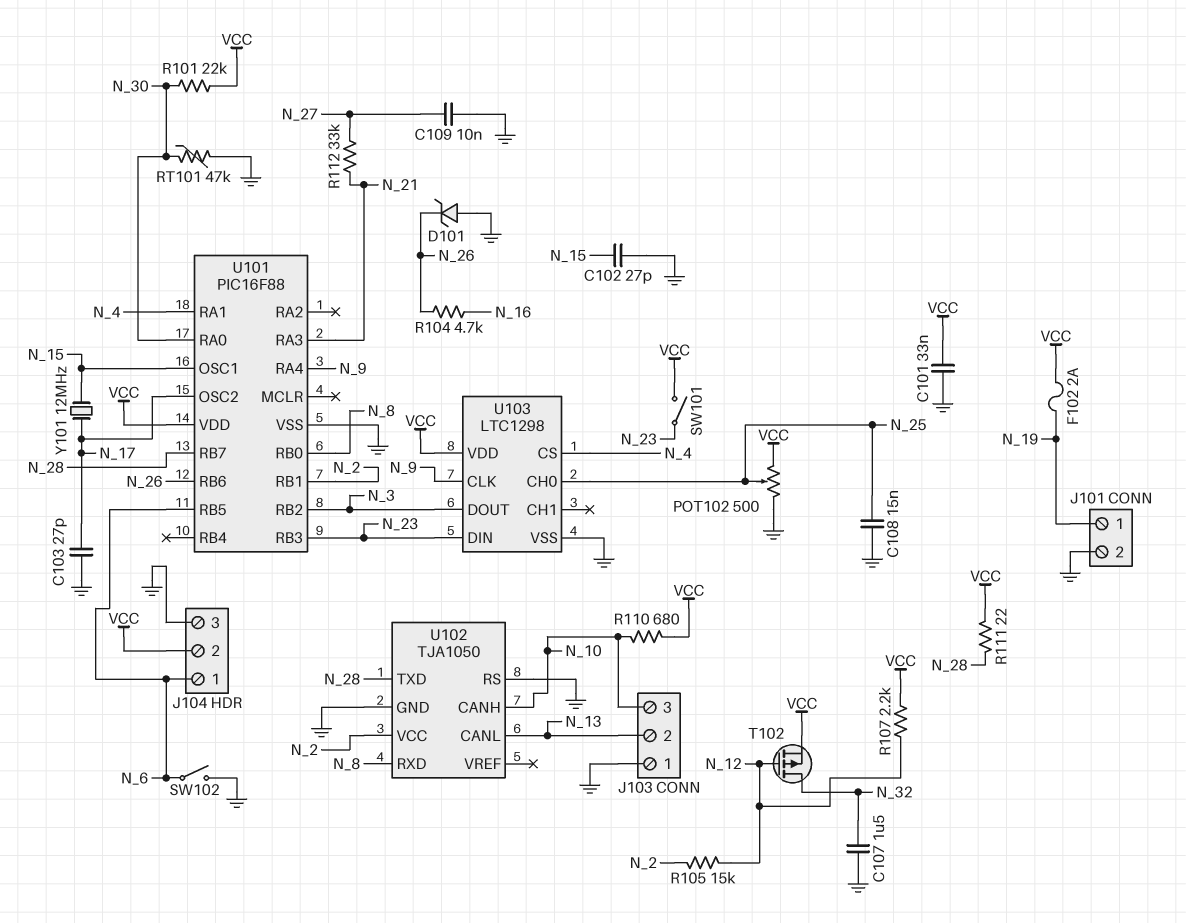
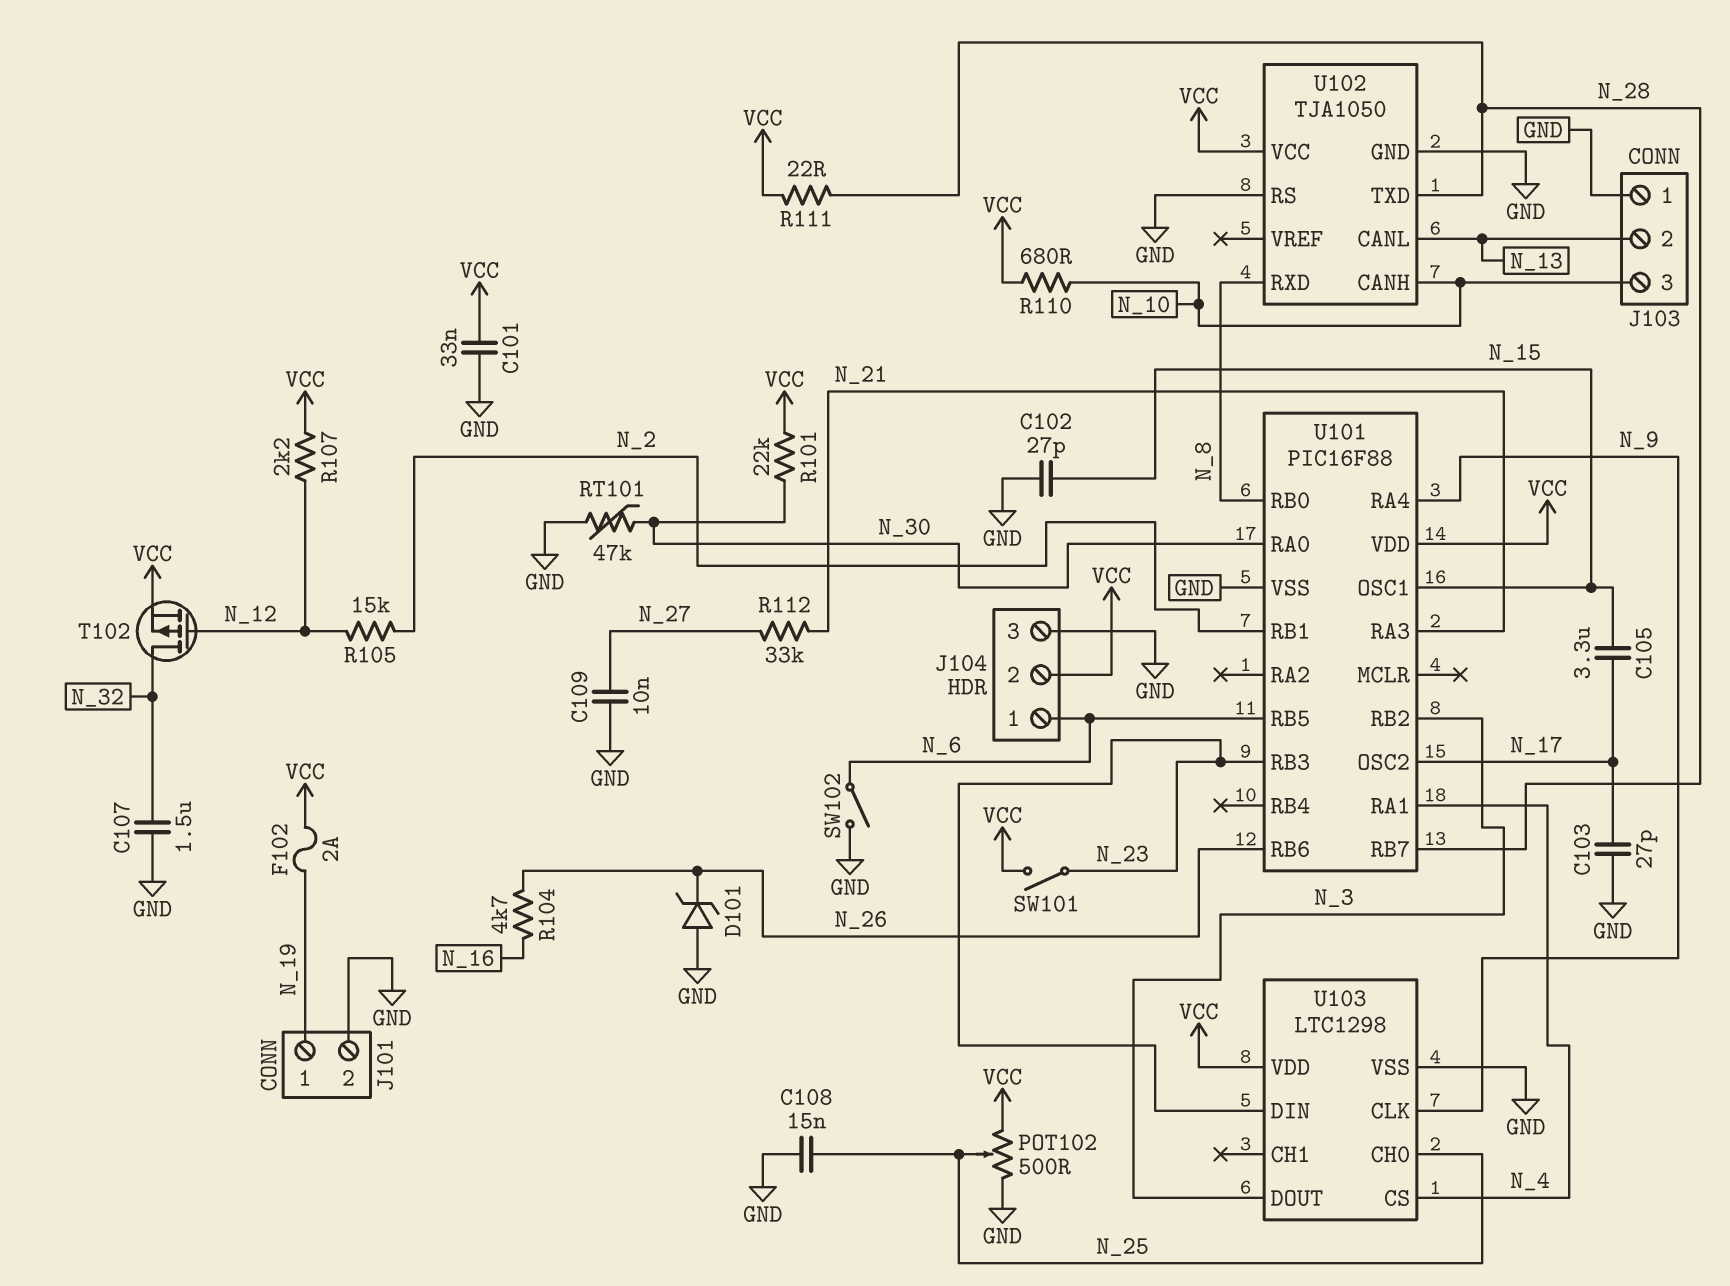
C105: none -> 3.3uF (N_15, N_17)
U102 pin VCC: N_2 -> VCC
Y101: 12MHz (N_15, N_17) -> none

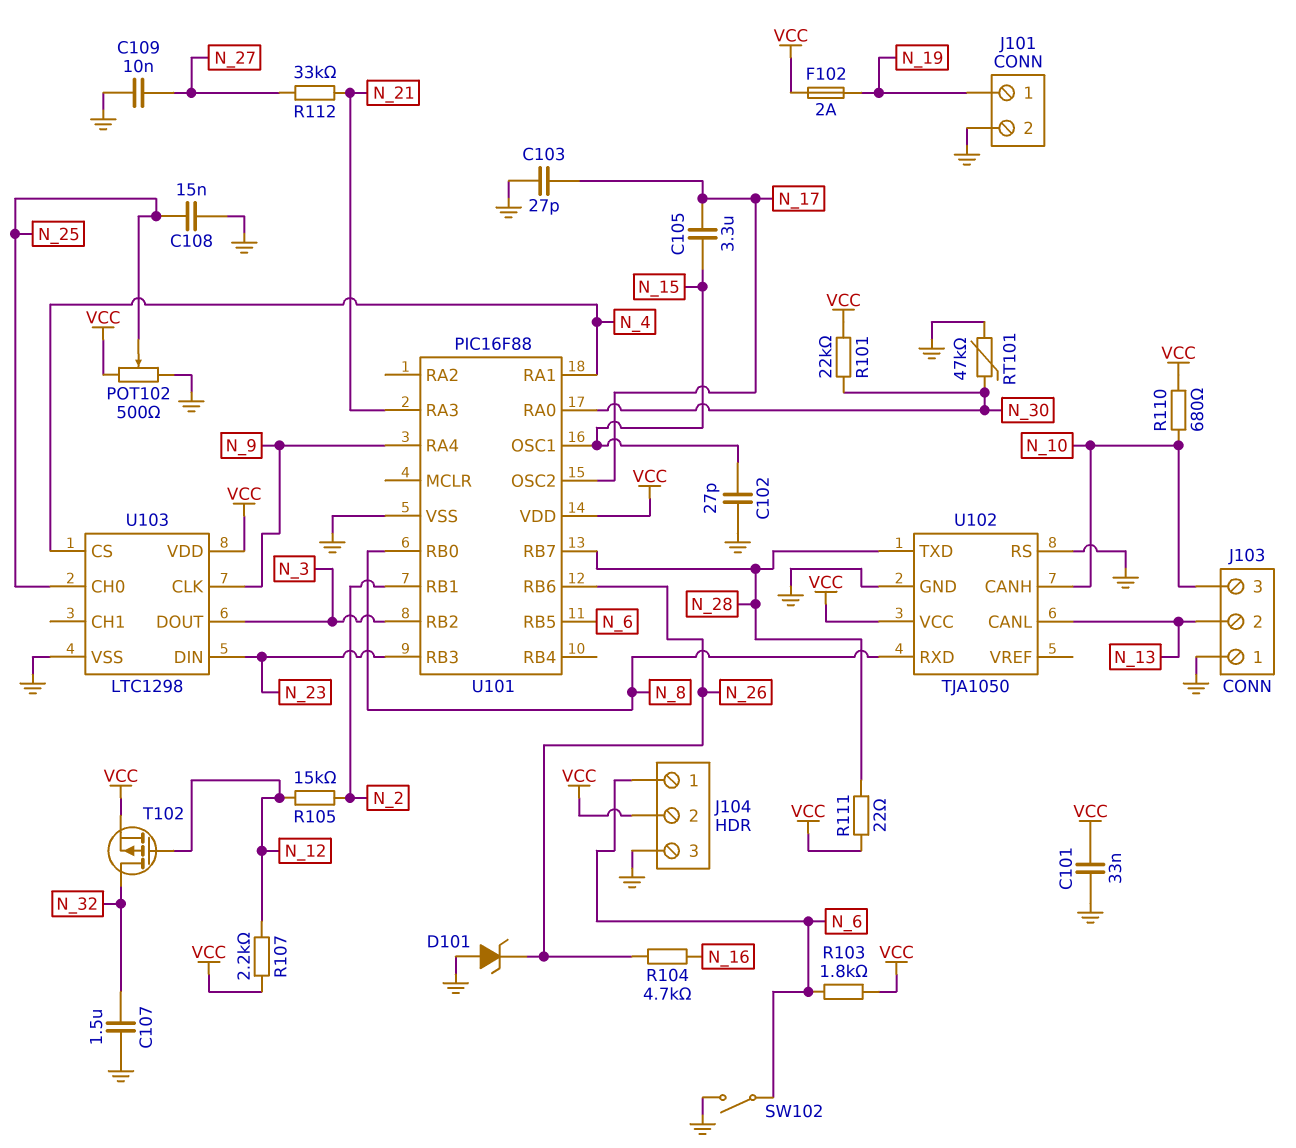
R103: none -> 1.8k (N_6, VCC)
SW101: switch (N_23, VCC) -> none

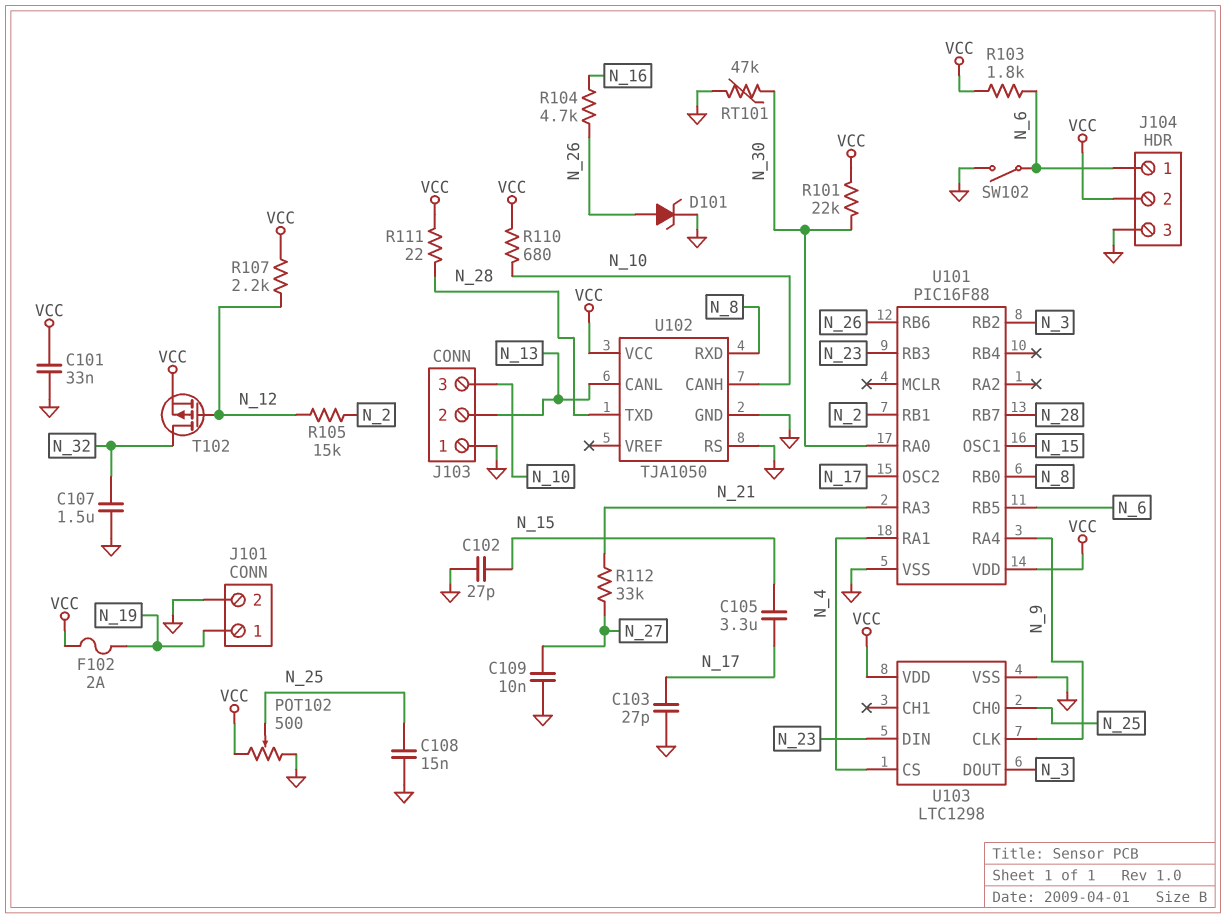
D101: zener (A GND, K N_26) -> zener (A N_26, K GND)

